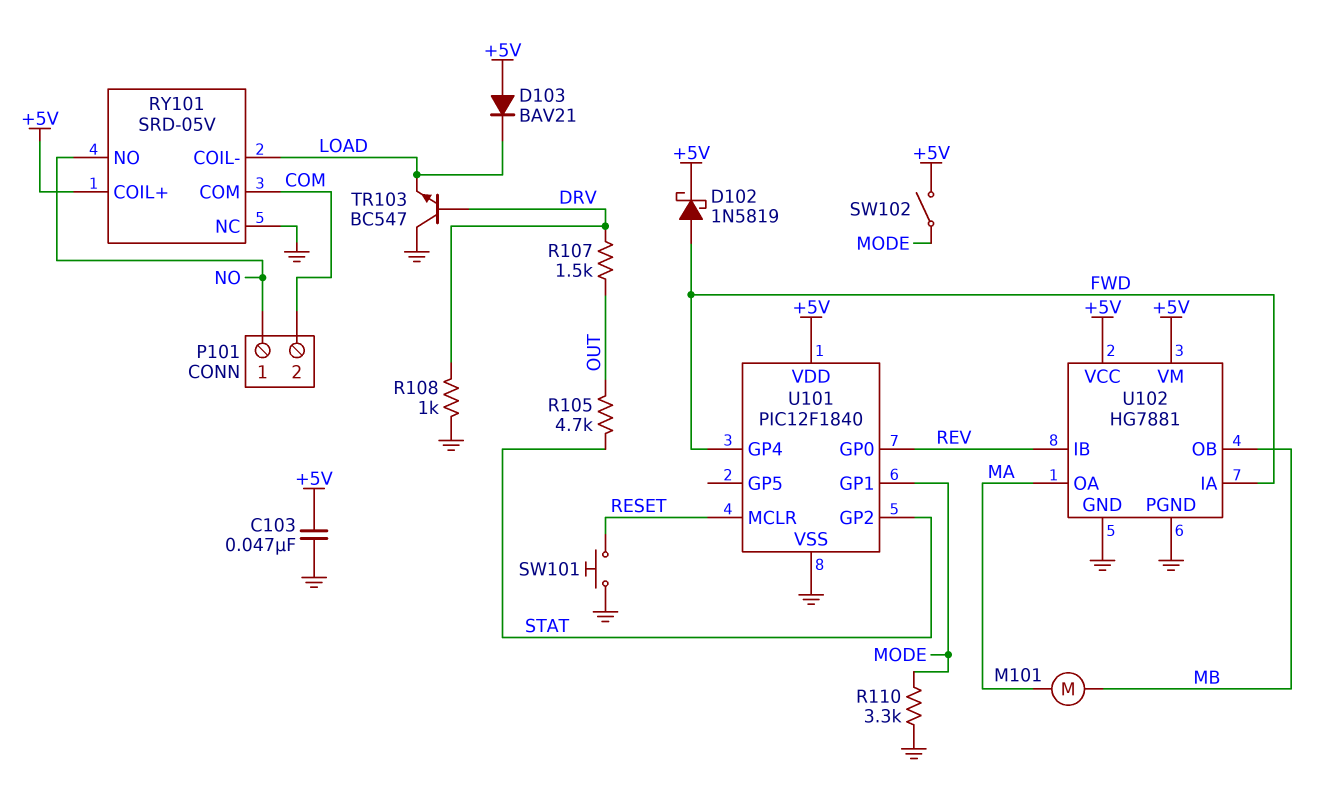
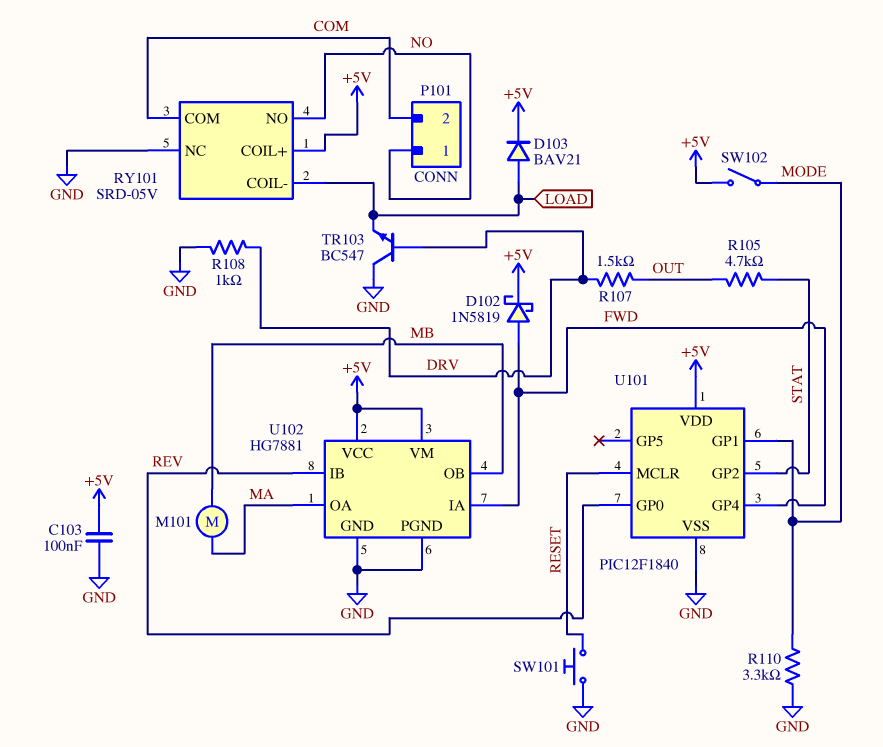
C103: 47nF (+5V, GND) -> 100nF (+5V, GND)
D103: diode BAV21 (A +5V, K LOAD) -> diode BAV21 (A LOAD, K +5V)

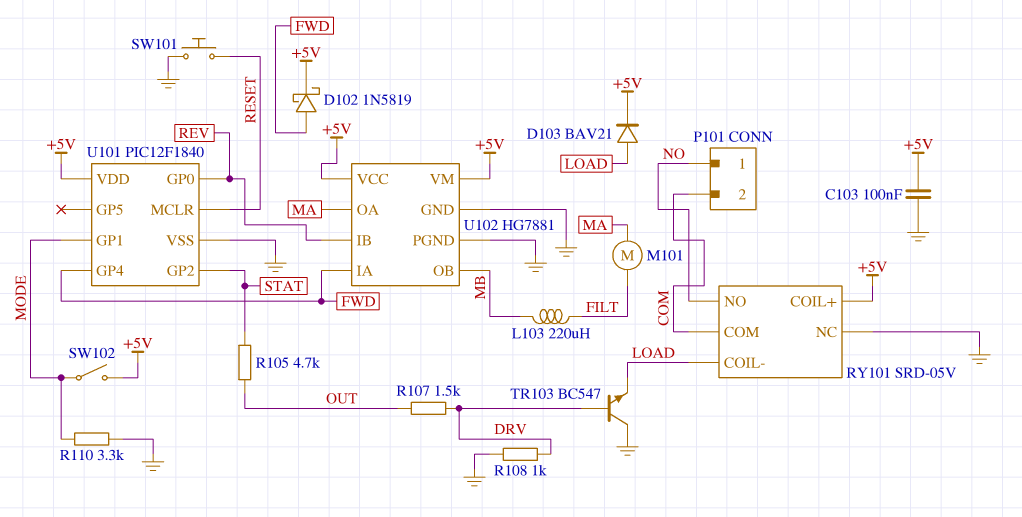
L103: none -> 220uH (FILT, MB)
M101: motor (MA, MB) -> motor (FILT, MA)

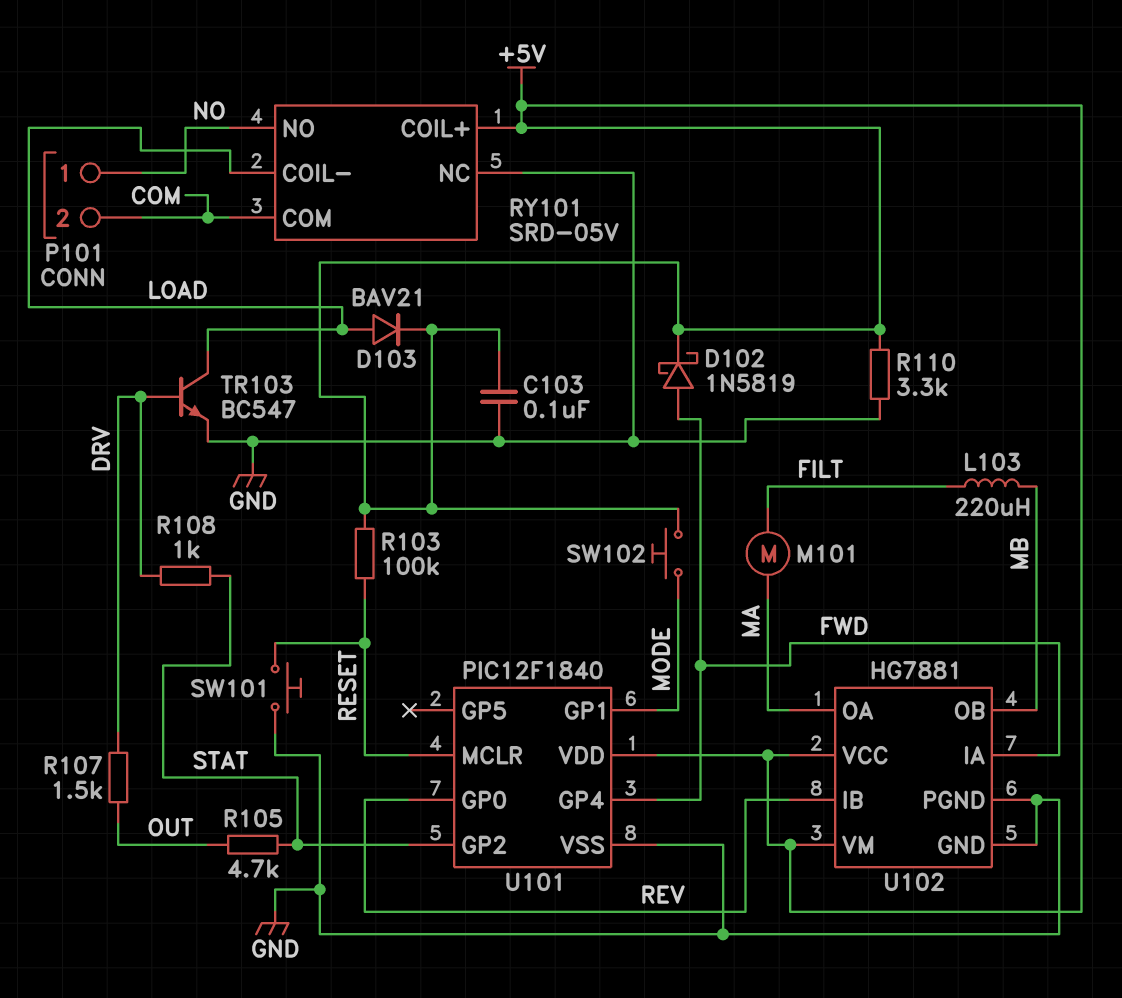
R103: none -> 100k (+5V, RESET)
R108: 1k (DRV, GND) -> 1k (DRV, STAT)
R110: 3.3k (GND, MODE) -> 3.3k (+5V, GND)
SW102: switch (+5V, MODE) -> button (+5V, MODE)
TR103: NPN BC547 (B DRV, C GND, E LOAD) -> NPN BC547 (B DRV, C LOAD, E GND)

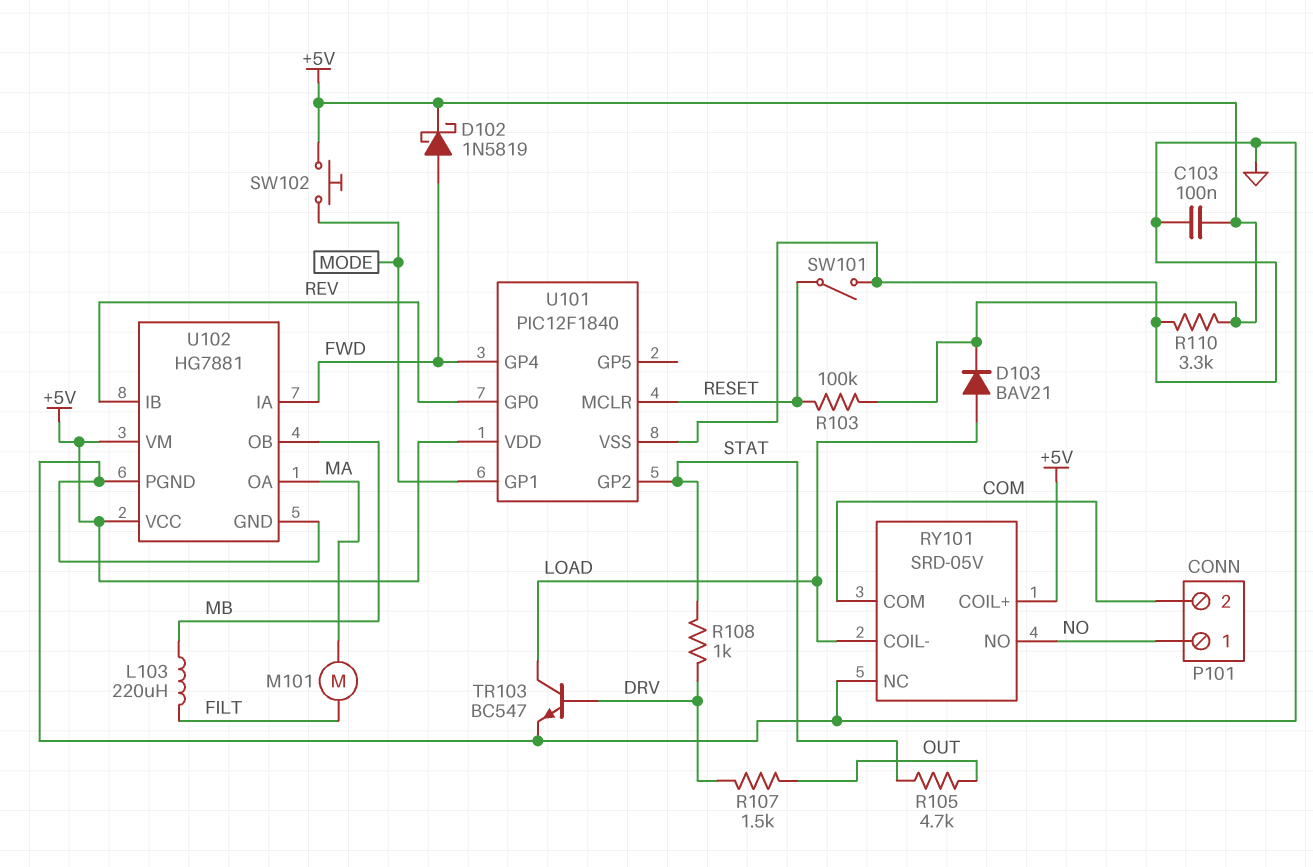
SW101: button (GND, RESET) -> switch (GND, RESET)

